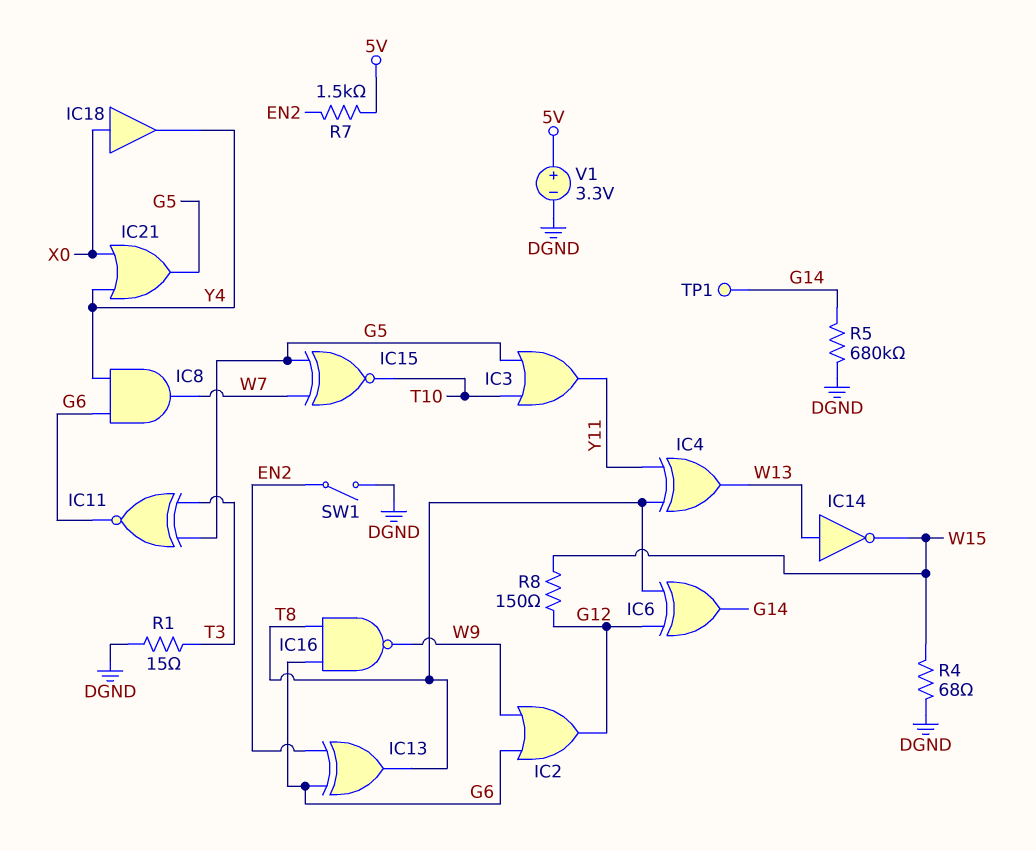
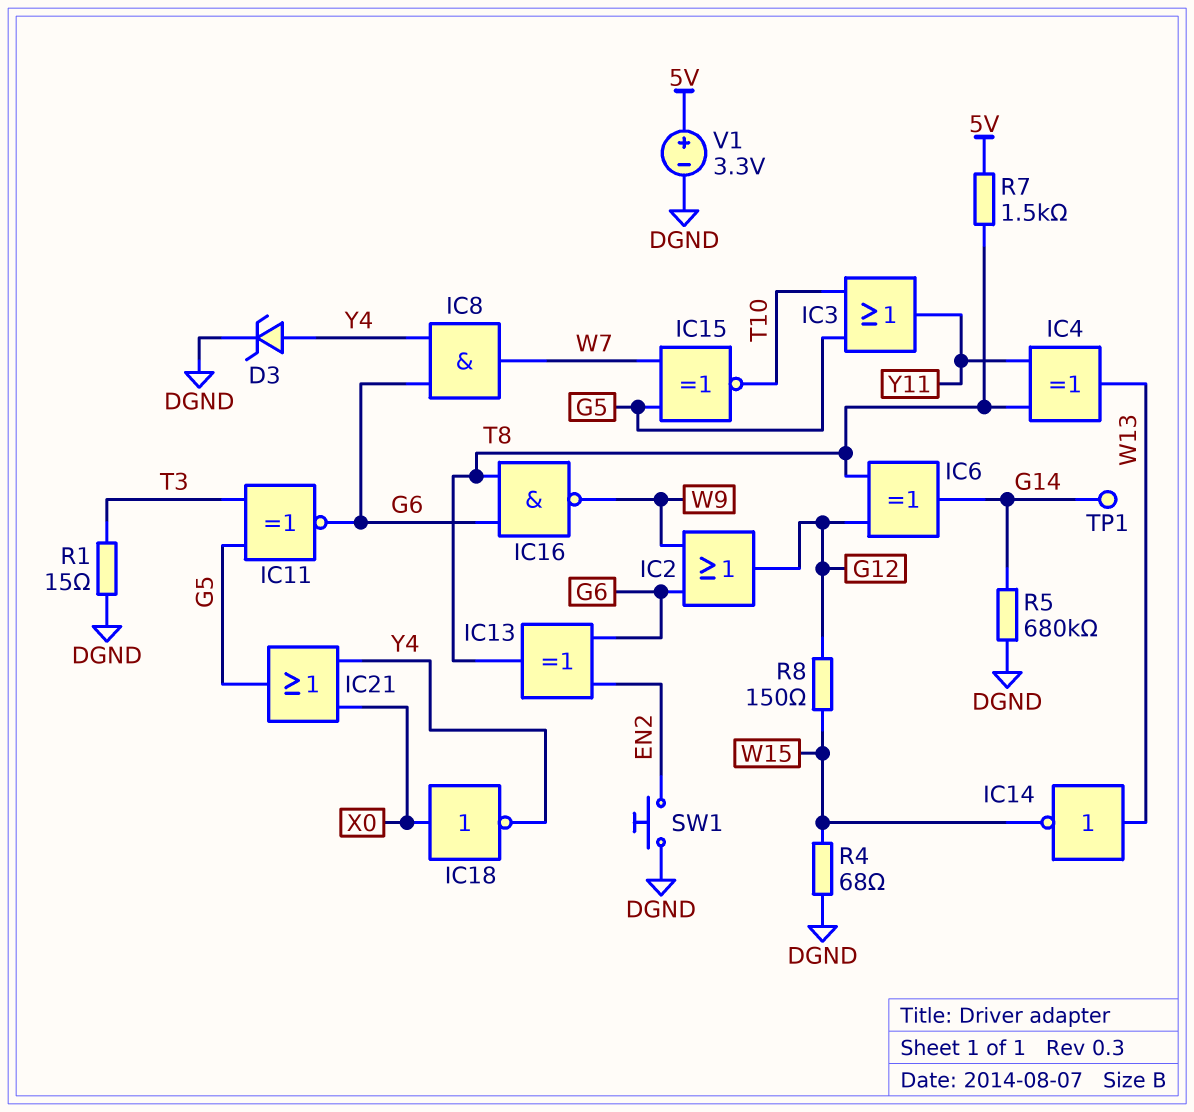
D3: none -> zener (A Y4, K DGND)
IC18: buffer (in X0, out Y4) -> NOT (in X0, out Y4)
R7: 1.5k (5V, EN2) -> 1.5k (5V, T8)
SW1: switch (DGND, EN2) -> button (DGND, EN2)

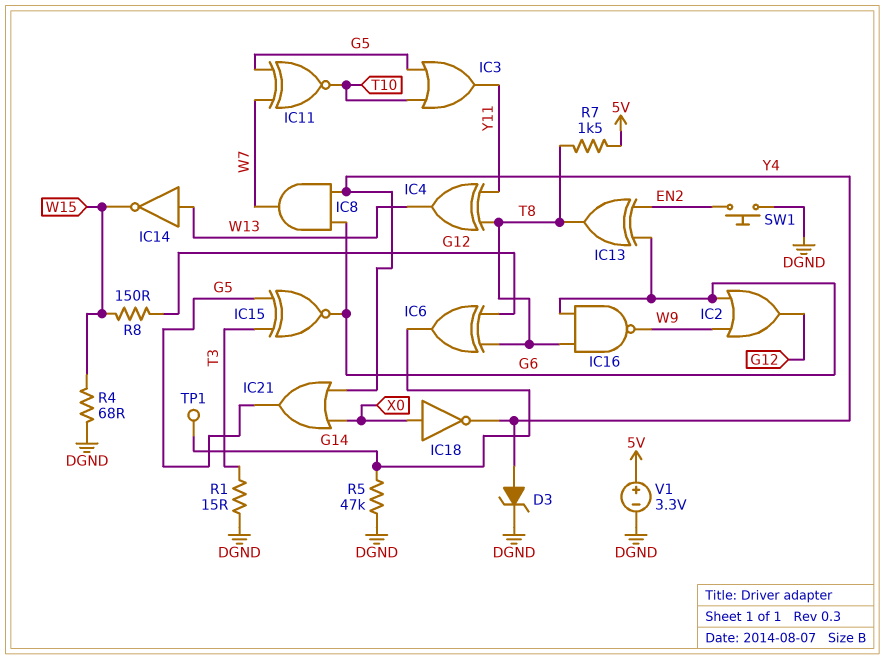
IC11: XNOR (in G5, in T3, out G6) -> XNOR (in G5, in W7, out T10)
IC15: XNOR (in G5, in W7, out T10) -> XNOR (in G5, in T3, out G6)
R5: 680k (DGND, G14) -> 47k (DGND, G14)

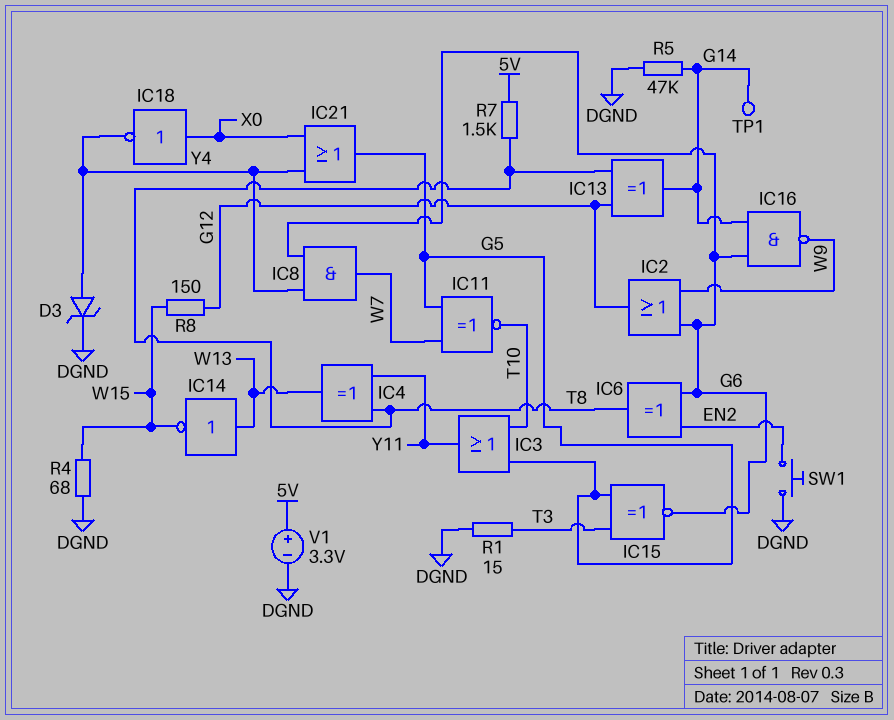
IC6: XOR (in G12, in T8, out G14) -> XOR (in EN2, in G6, out T8)
IC13: XOR (in EN2, in G6, out T8) -> XOR (in G12, in T8, out G14)
IC16: NAND (in G6, in T8, out W9) -> NAND (in G6, in G14, out W9)

